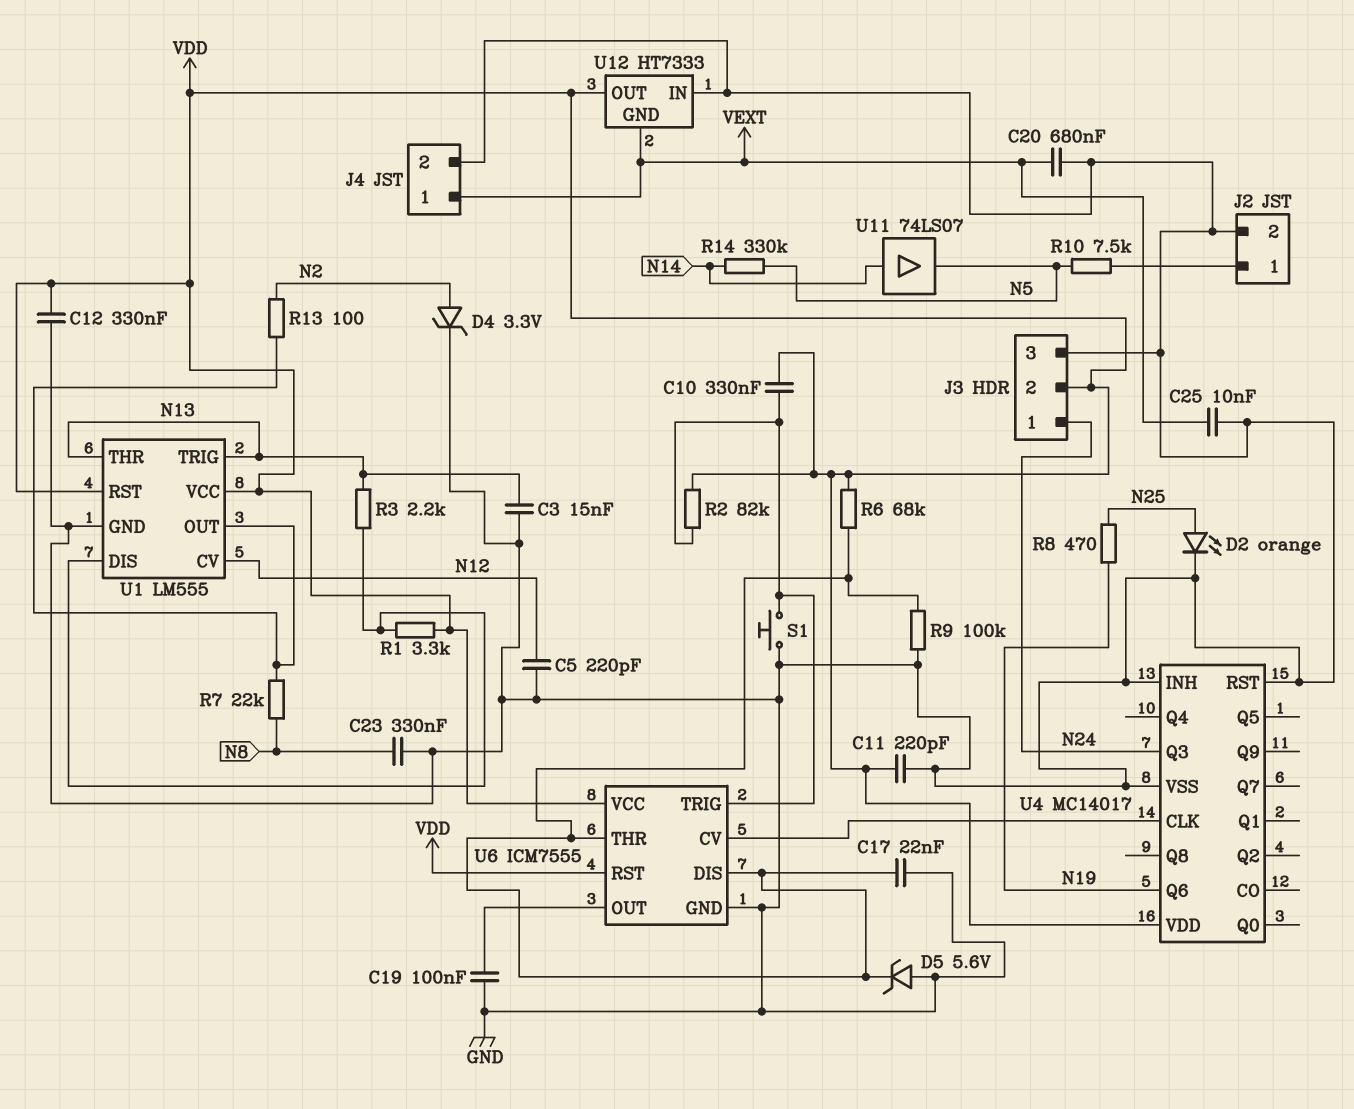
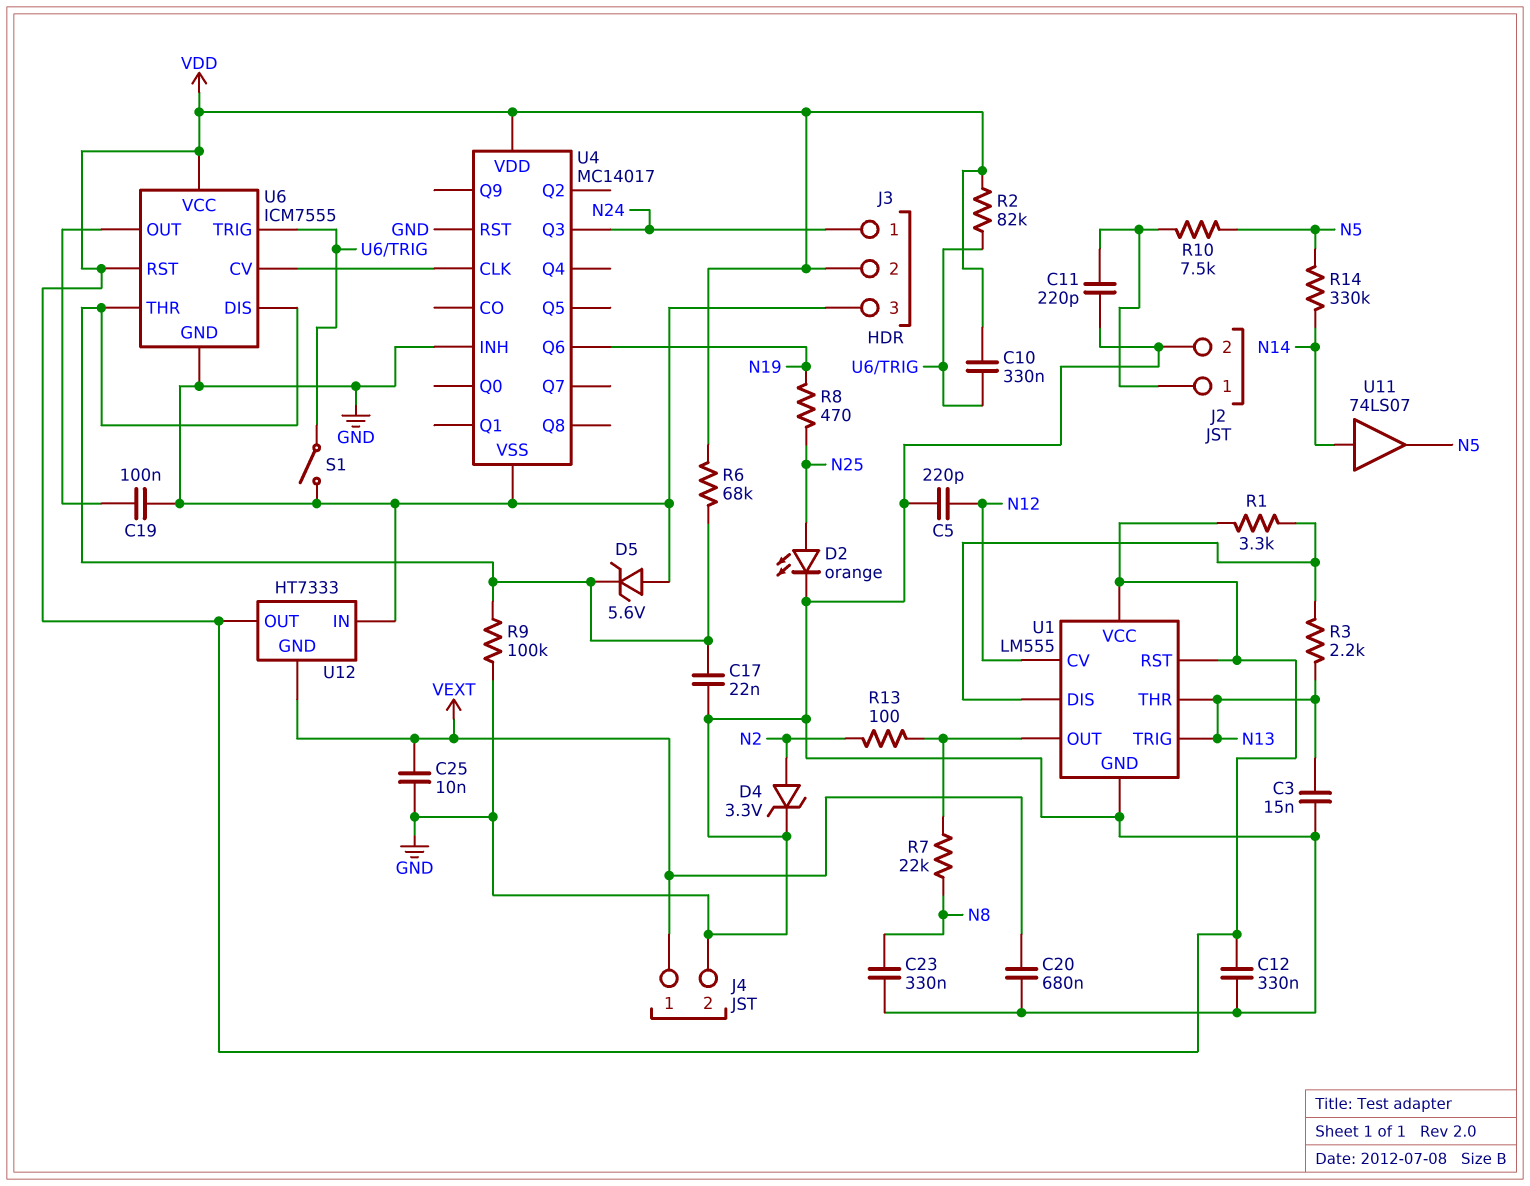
C11: 220pF (GND, VDD) -> 220pF (GND, J2/1)
S1: button (GND, U6/TRIG) -> switch (GND, U6/TRIG)

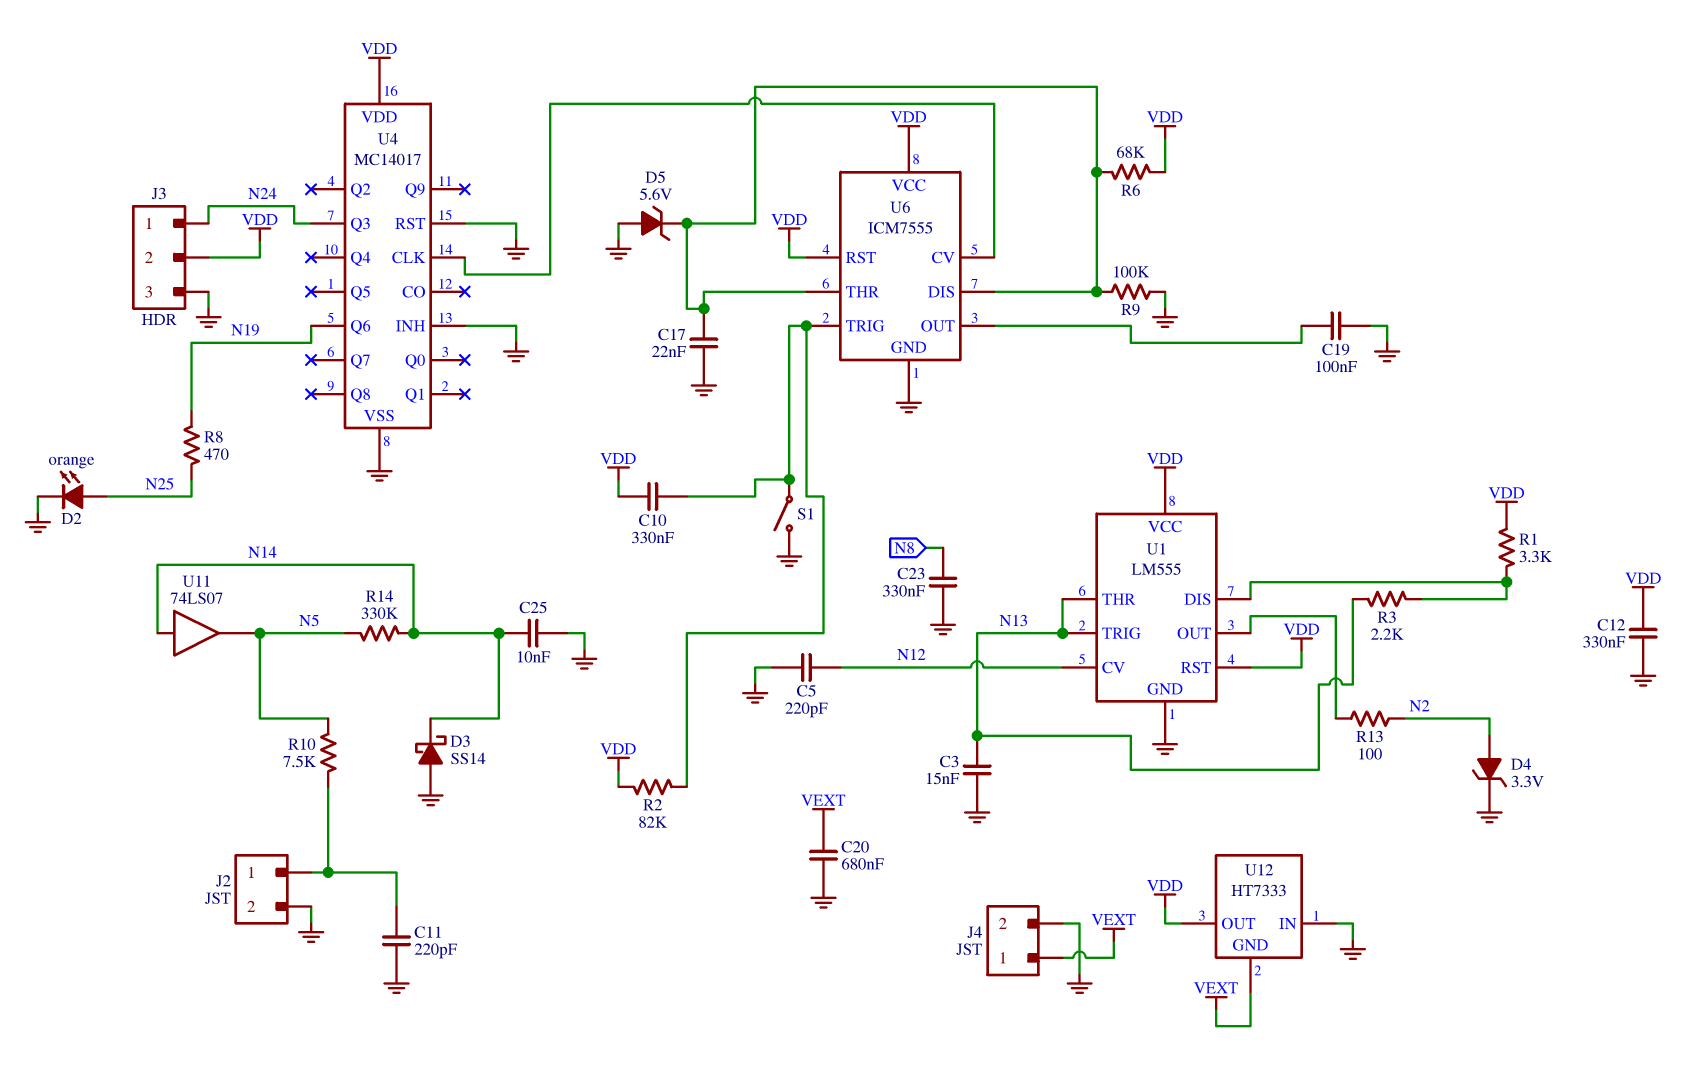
C25: 10nF (GND, VEXT) -> 10nF (GND, N14)
D3: none -> schottky SS14 (A GND, K N14)
R7: 22k (N8, U1/OUT) -> none

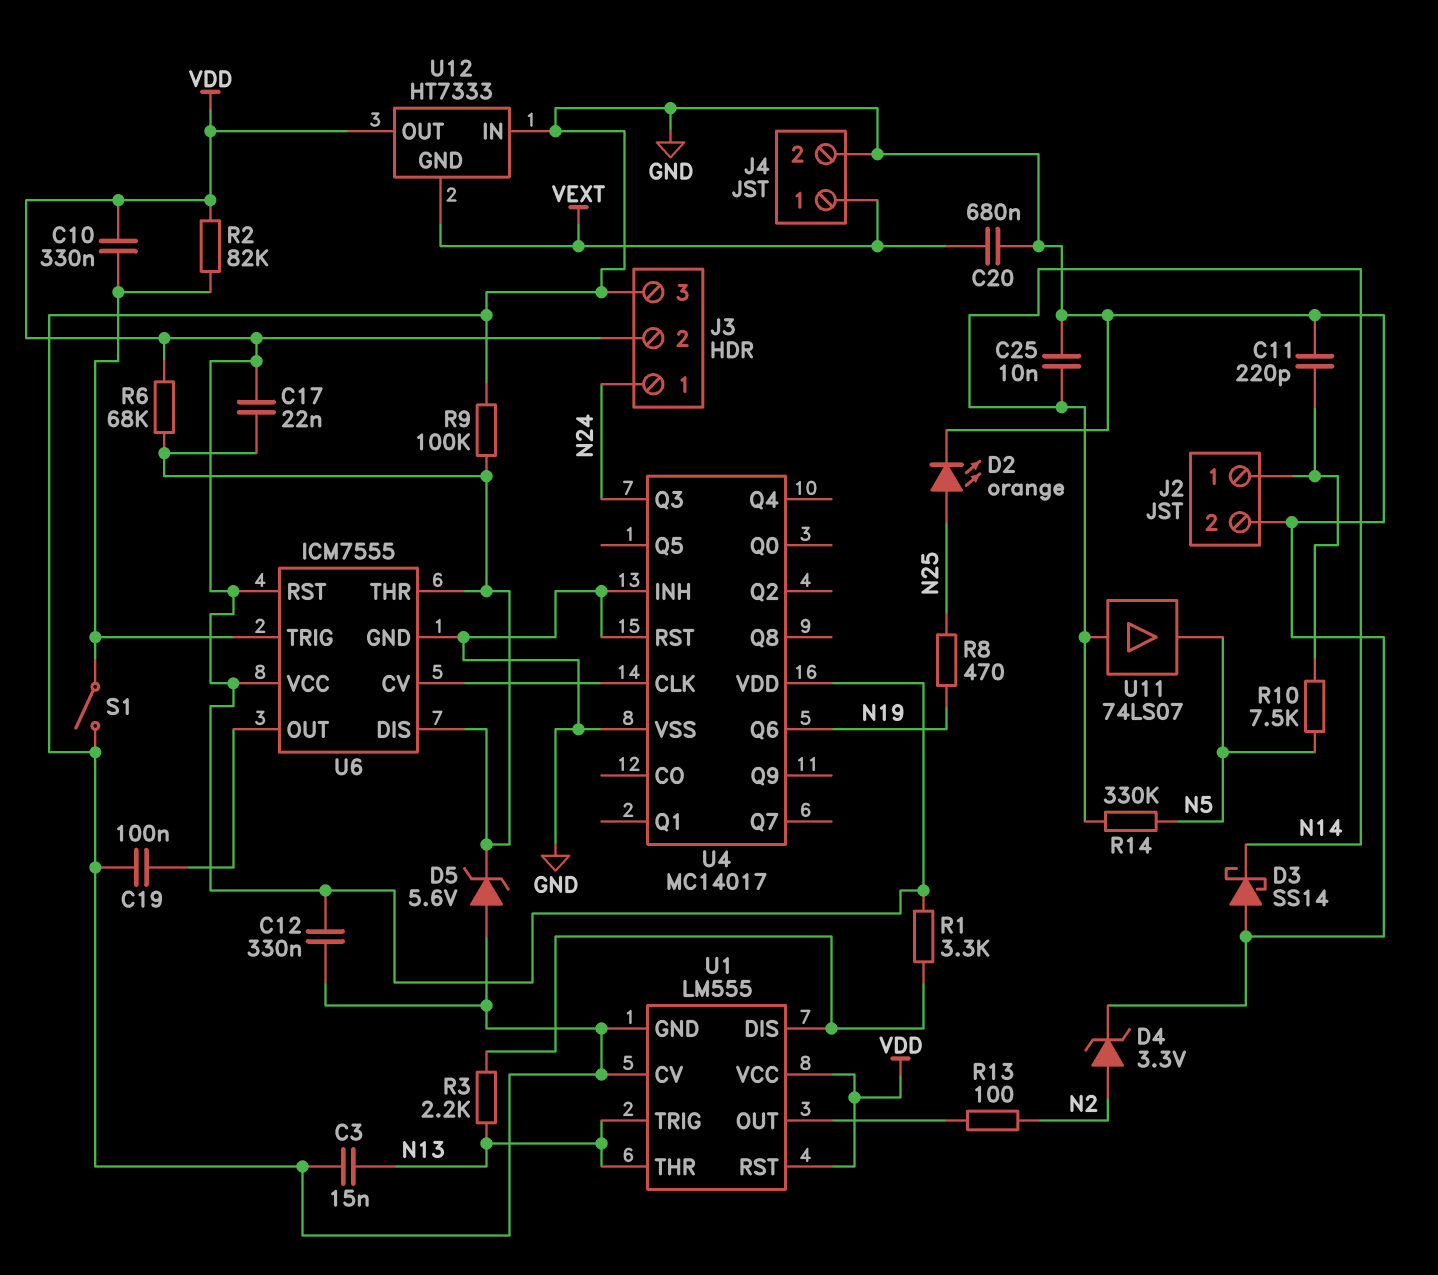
C5: 220pF (GND, N12) -> none
C17: 22nF (GND, U6/DIS) -> 22nF (U6/DIS, VDD)
C23: 330nF (GND, N8) -> none
U1 pin CV: N12 -> GND

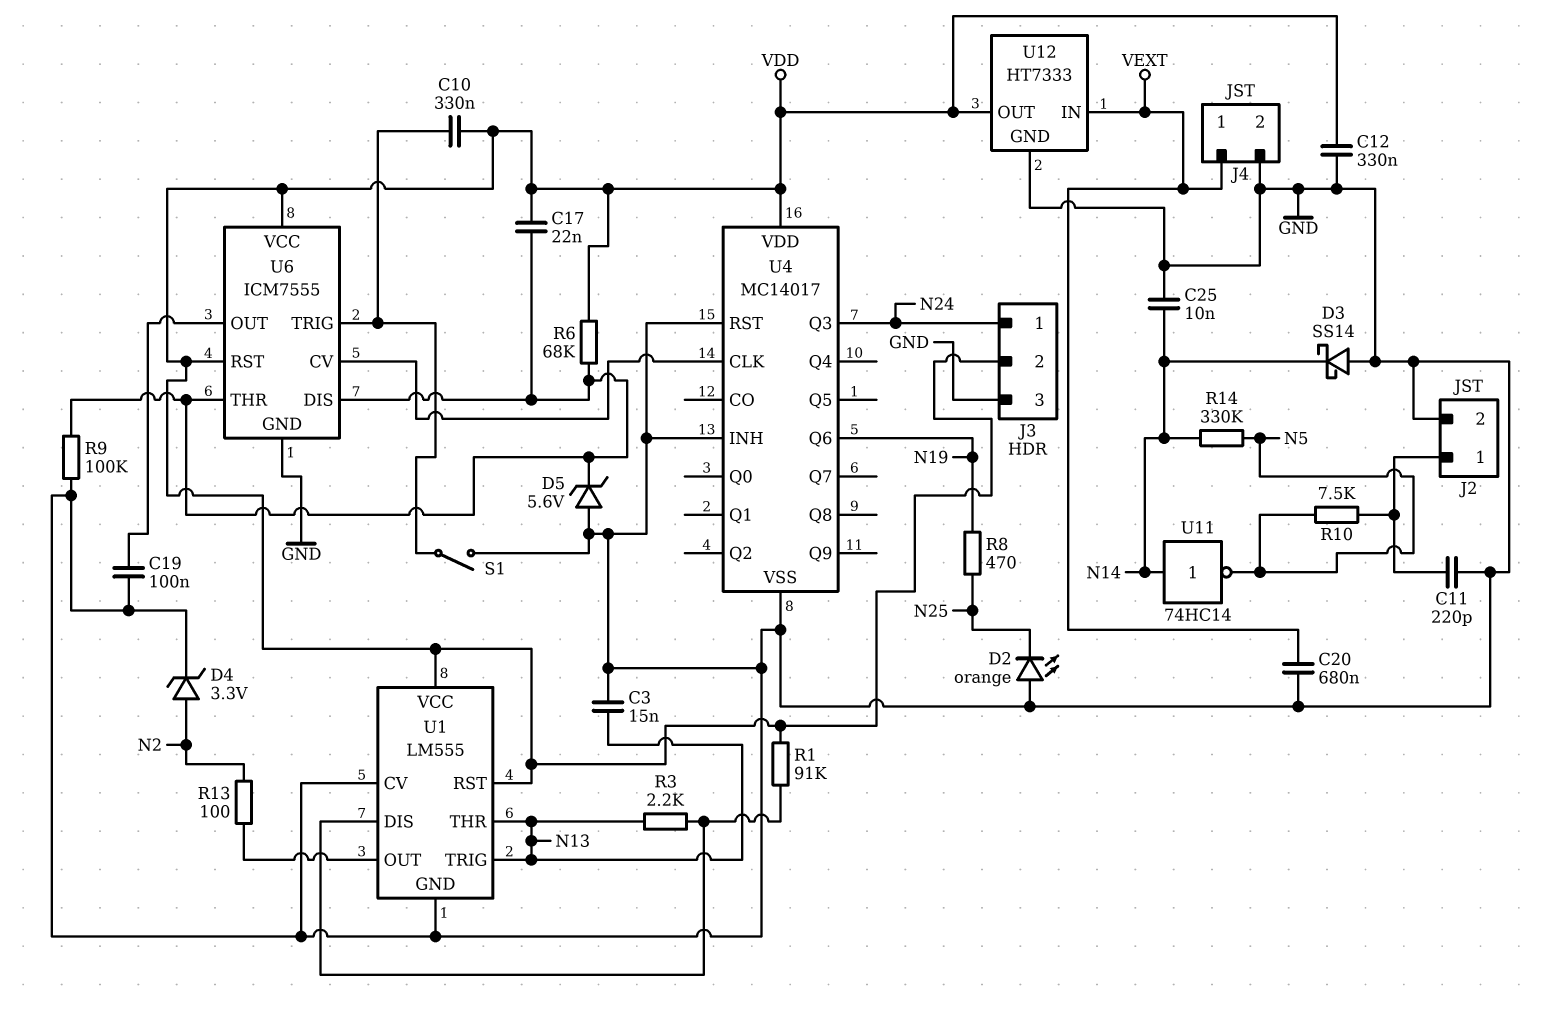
D2: LED orange (A N25, K GND) -> LED orange (A GND, K N25)
R1: 3.3k (U1/DIS, VDD) -> 91k (U1/DIS, VDD)
R2: 82k (U6/TRIG, VDD) -> none
U11: buffer 74LS07 (in N14, out N5) -> NOT 74HC14 (in N14, out N5)
U12 pin GND: VEXT -> GND
U12 pin IN: GND -> VEXT

